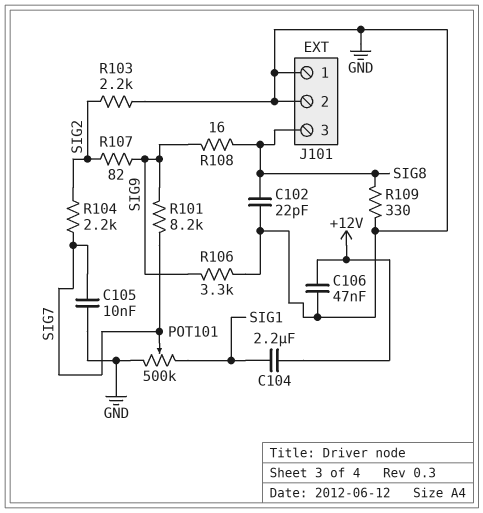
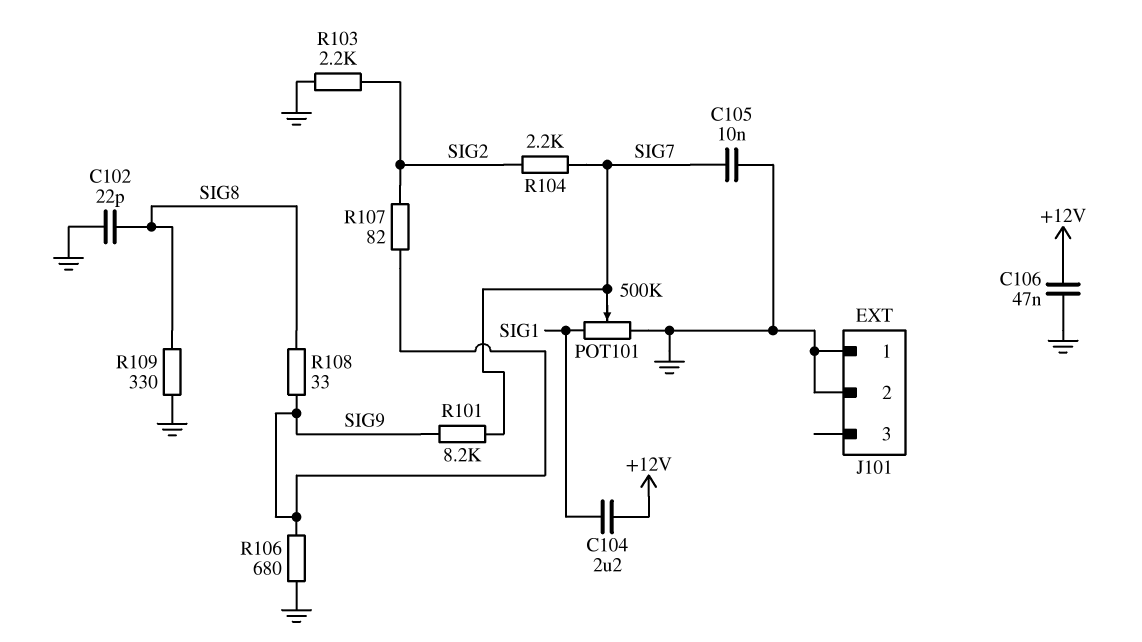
J101 pin 3: SIG8 -> none
R106: 3.3k (GND, SIG9) -> 680 (GND, SIG9)
R108: 16 (SIG8, SIG9) -> 33 (SIG8, SIG9)

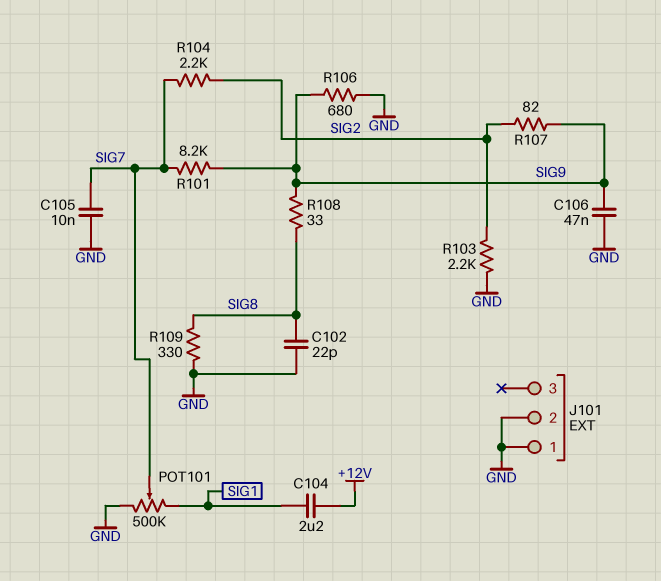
C106: 47nF (+12V, GND) -> 47nF (GND, SIG9)

